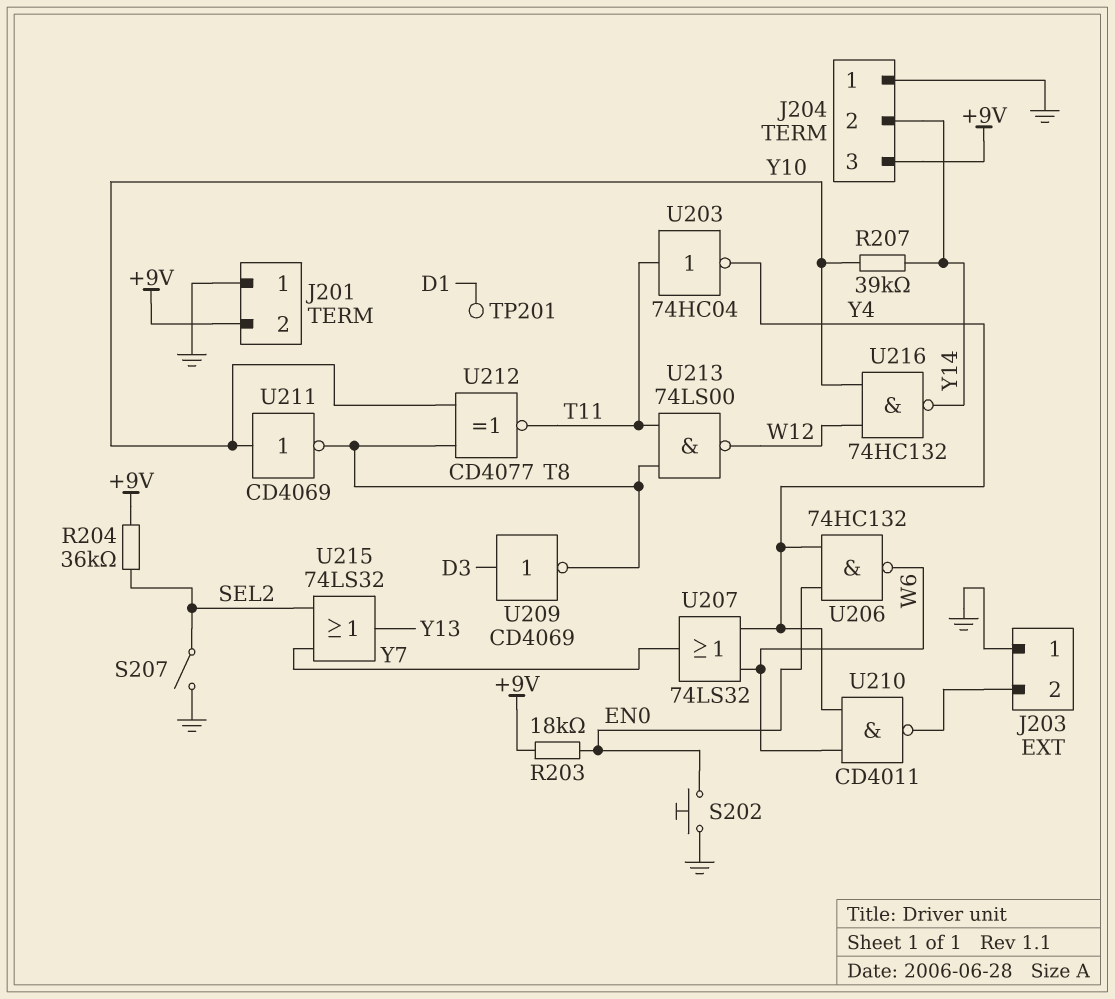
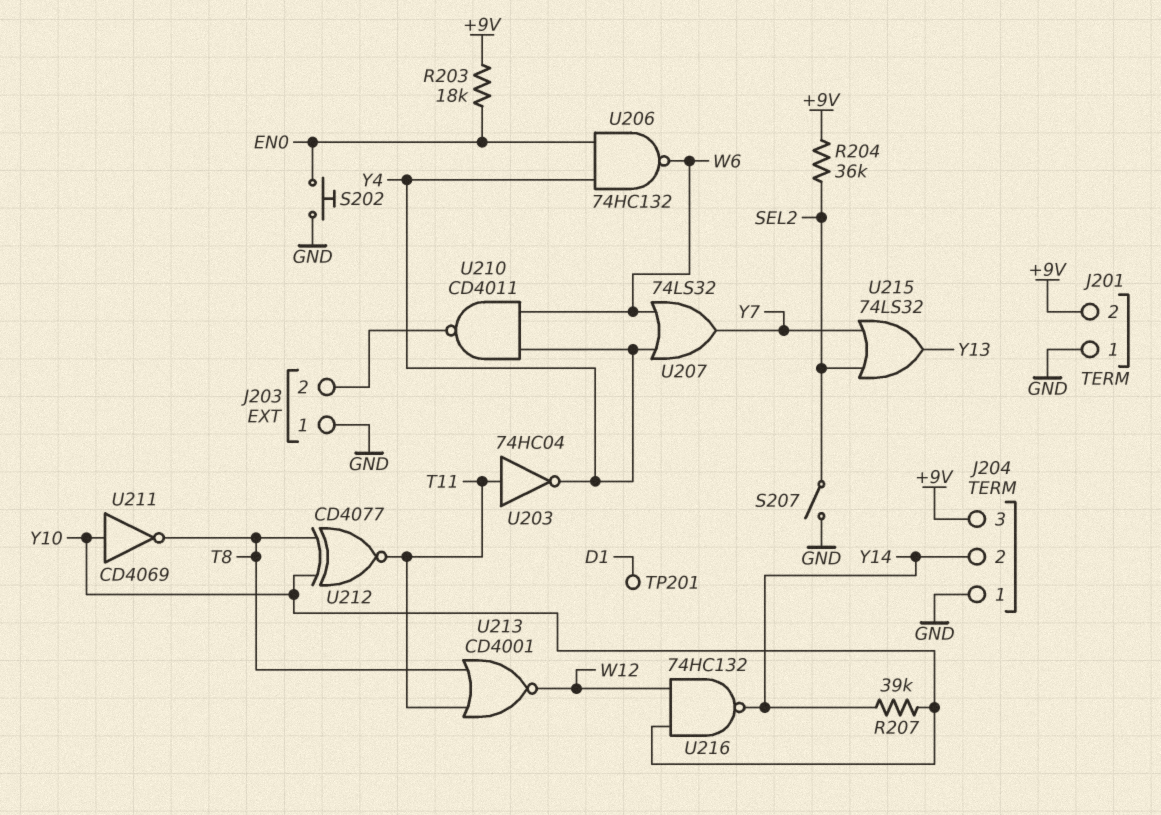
U209: NOT CD4069 (in D3, out T8) -> none
U213: NAND 74LS00 (in T8, in T11, out W12) -> NOR CD4001 (in T8, in T11, out W12)

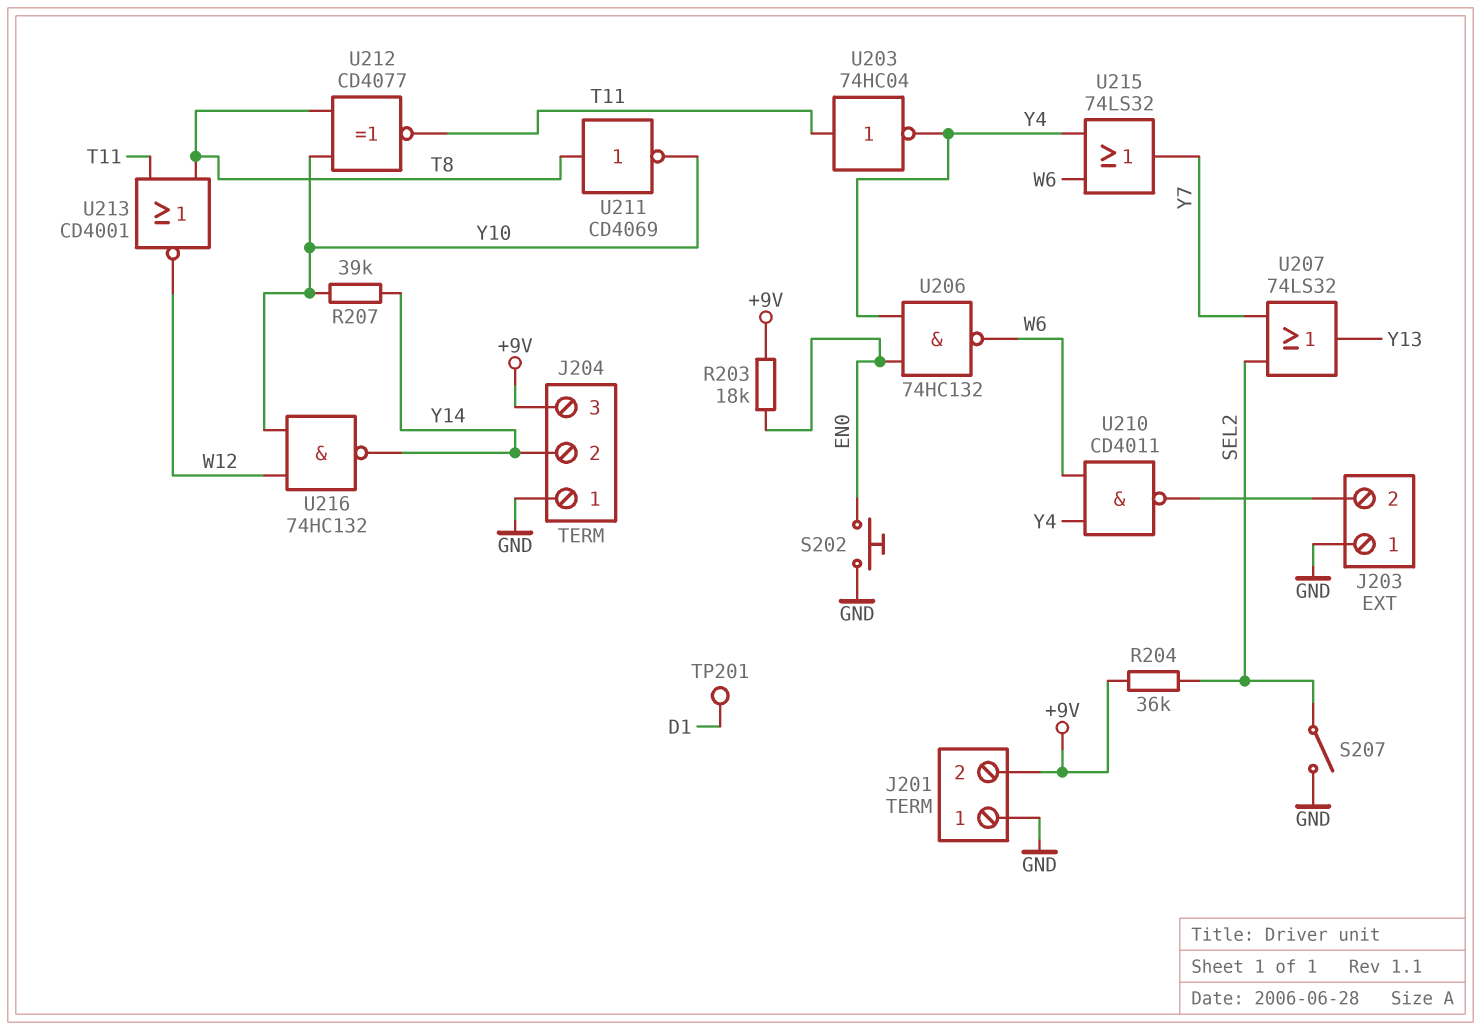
U207: OR 74LS32 (in W6, in Y4, out Y7) -> OR 74LS32 (in SEL2, in Y7, out Y13)
U211: NOT CD4069 (in Y10, out T8) -> NOT CD4069 (in T8, out Y10)
U215: OR 74LS32 (in SEL2, in Y7, out Y13) -> OR 74LS32 (in W6, in Y4, out Y7)

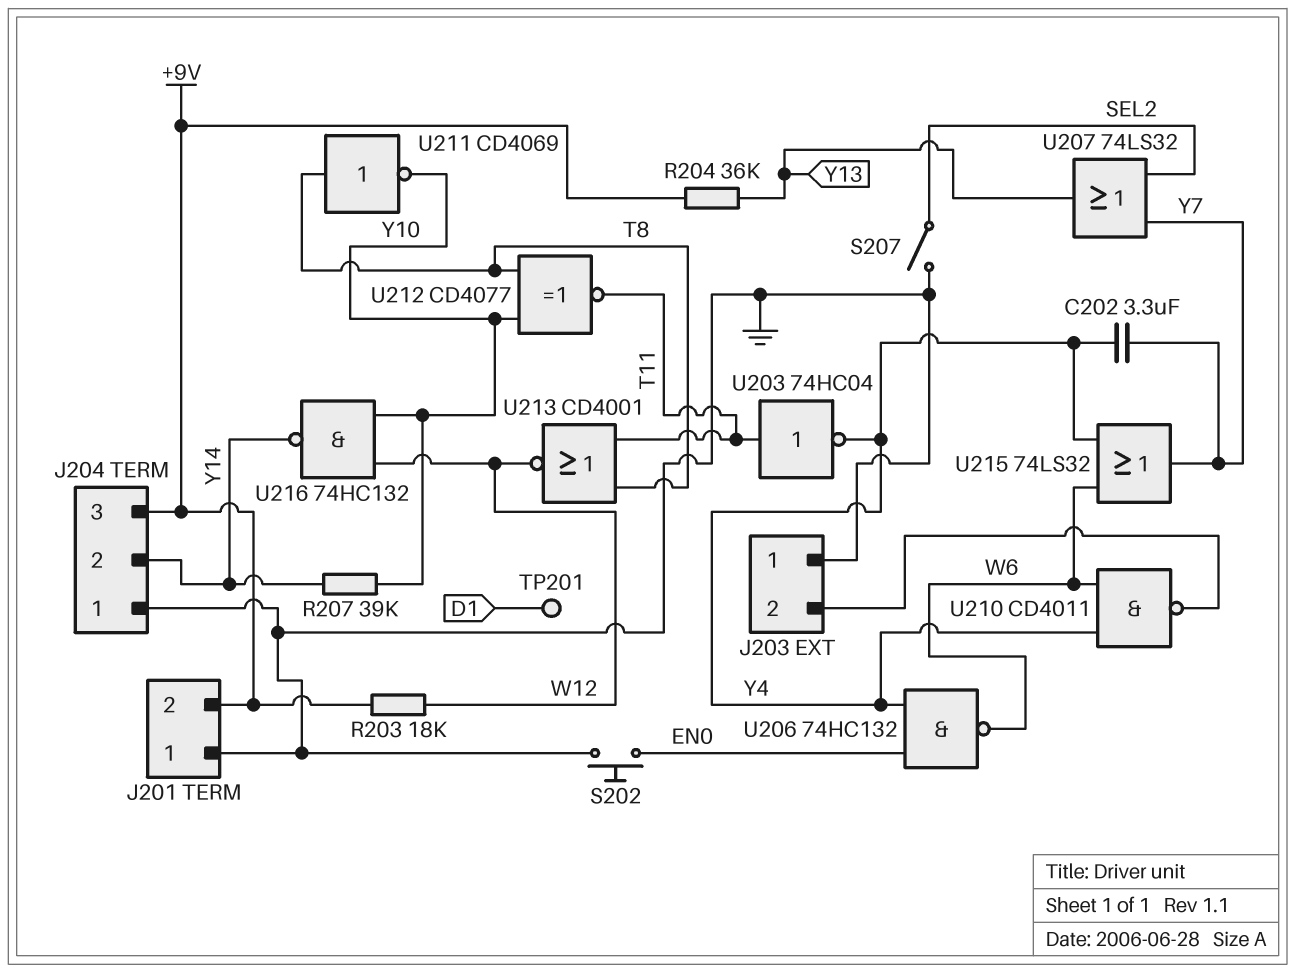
C202: none -> 3.3uF (Y4, Y7)
R203: 18k (+9V, EN0) -> 18k (+9V, W12)
R204: 36k (+9V, SEL2) -> 36k (+9V, Y13)

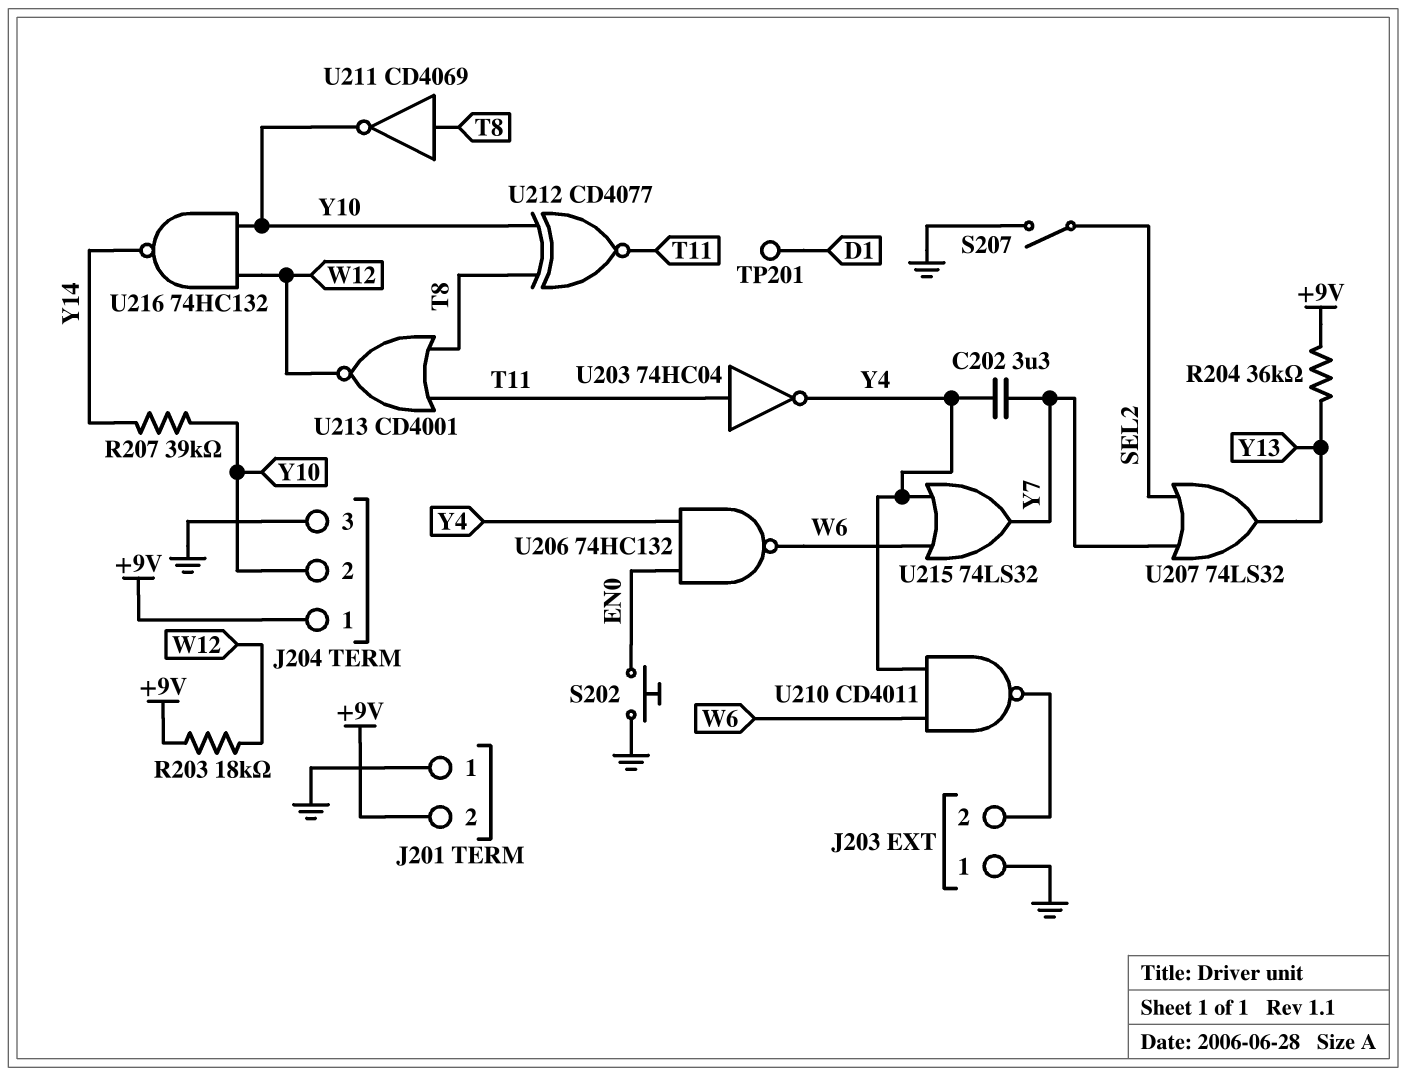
J204 pin 1: GND -> +9V
J204 pin 2: Y14 -> Y10
J204 pin 3: +9V -> GND

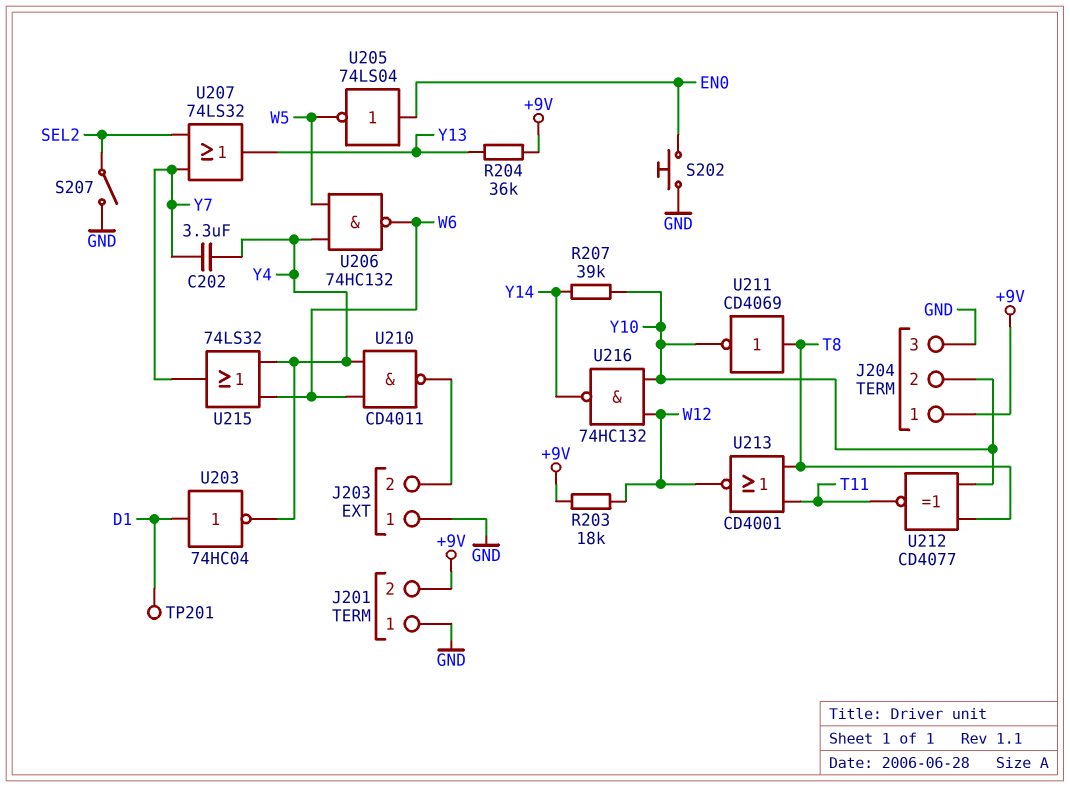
U203: NOT 74HC04 (in T11, out Y4) -> NOT 74HC04 (in D1, out Y4)
U205: none -> NOT 74LS04 (in EN0, out W5)
U206: NAND 74HC132 (in EN0, in Y4, out W6) -> NAND 74HC132 (in W5, in Y4, out W6)

